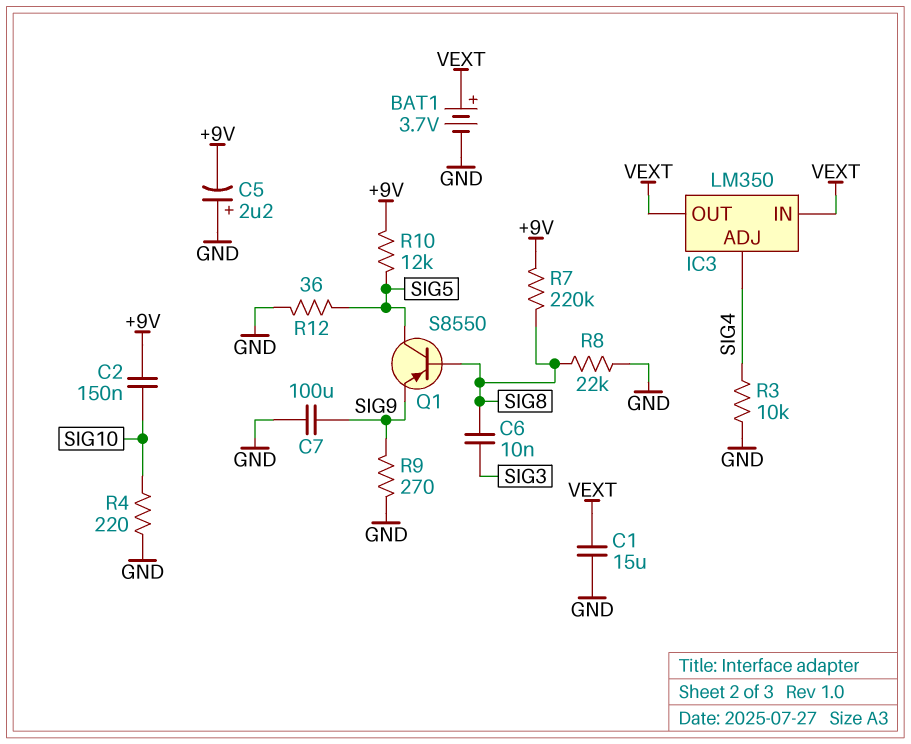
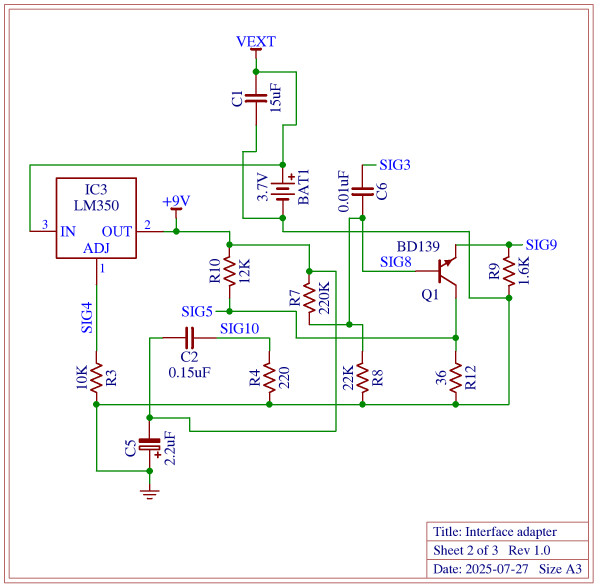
C7: 100uF (GND, SIG9) -> none
IC3 pin OUT: VEXT -> +9V
Q1: PNP S8550 (B SIG8, C SIG5, E SIG9) -> NPN BD139 (B SIG8, C SIG5, E SIG9)
R9: 270 (GND, SIG9) -> 1.6k (GND, SIG9)

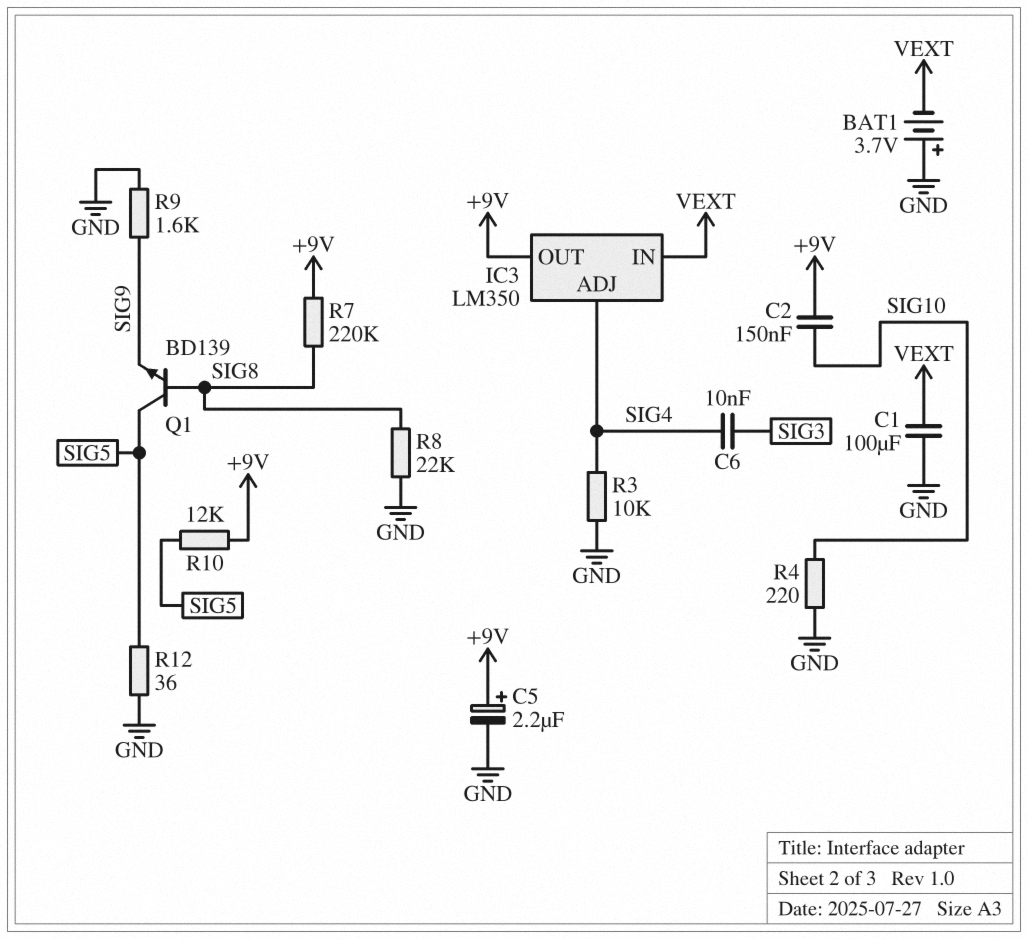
BAT1: 3.7V (plus VEXT, minus GND) -> 3.7V (plus GND, minus VEXT)
C1: 15uF (GND, VEXT) -> 100uF (GND, VEXT)
C5: 2.2uF (plus GND, minus +9V) -> 2.2uF (plus +9V, minus GND)
C6: 10nF (SIG3, SIG8) -> 10nF (SIG3, SIG4)

